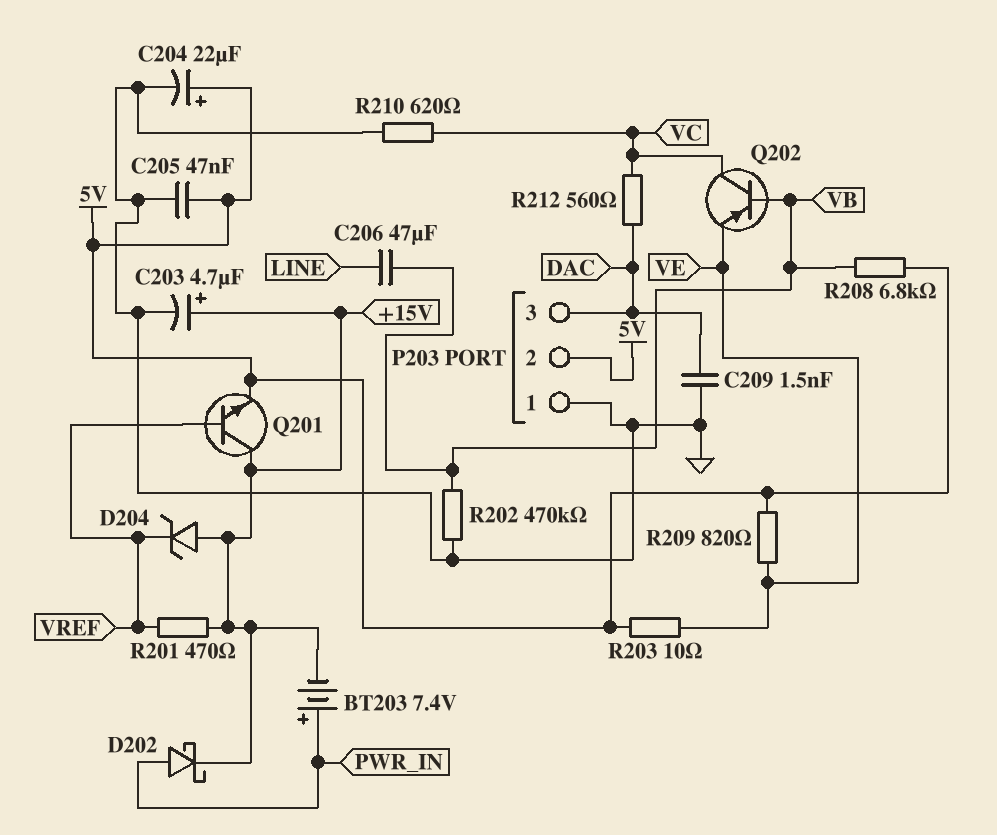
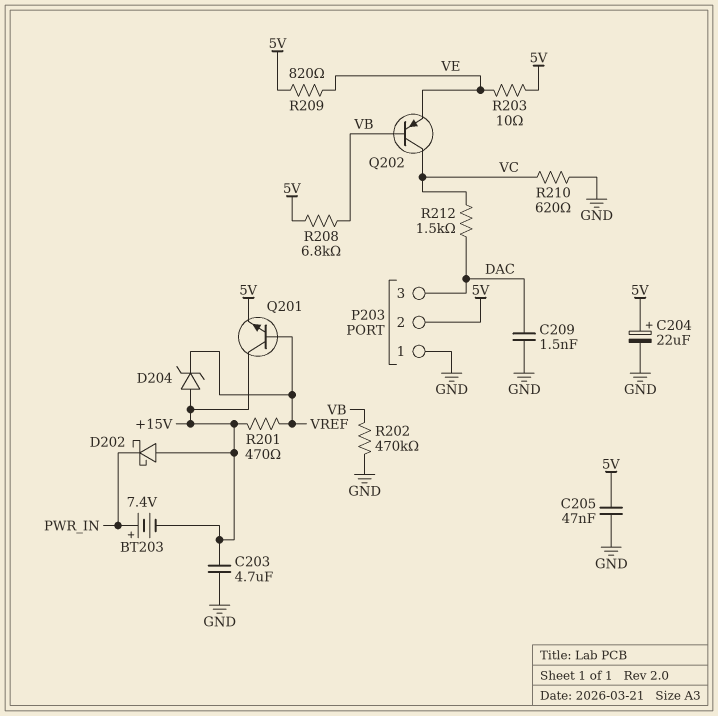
C203: 4.7uF (plus +15V, minus GND) -> 4.7uF (+15V, GND)
C206: 47uF (LINE, VB) -> none
D202: schottky (A PWR_IN, K +15V) -> schottky (A +15V, K PWR_IN)
R212: 560 (DAC, VC) -> 1.5k (DAC, VC)

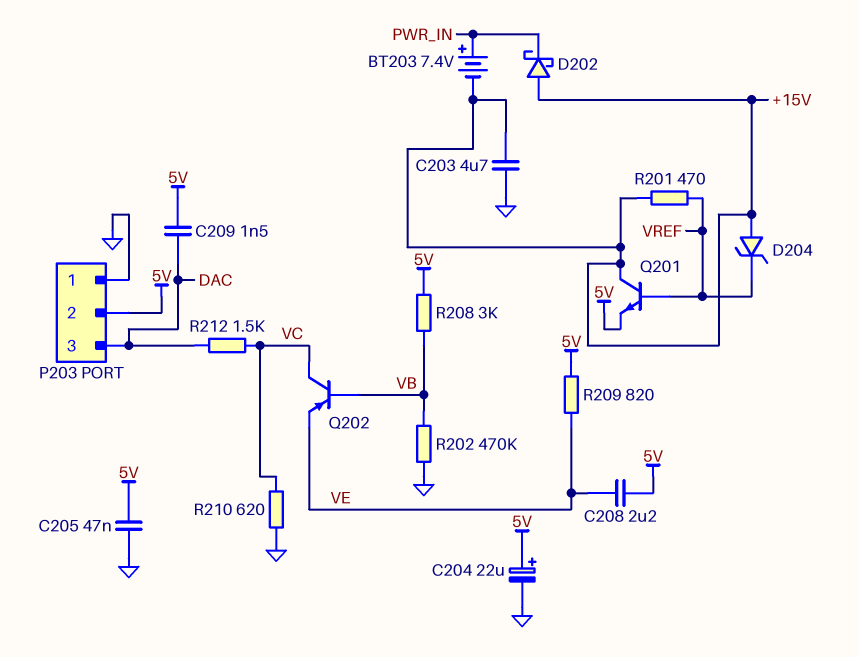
C208: none -> 2.2uF (5V, VE)
C209: 1.5nF (DAC, GND) -> 1.5nF (5V, DAC)
R203: 10 (5V, VE) -> none
R208: 6.8k (5V, VB) -> 3k (5V, VB)

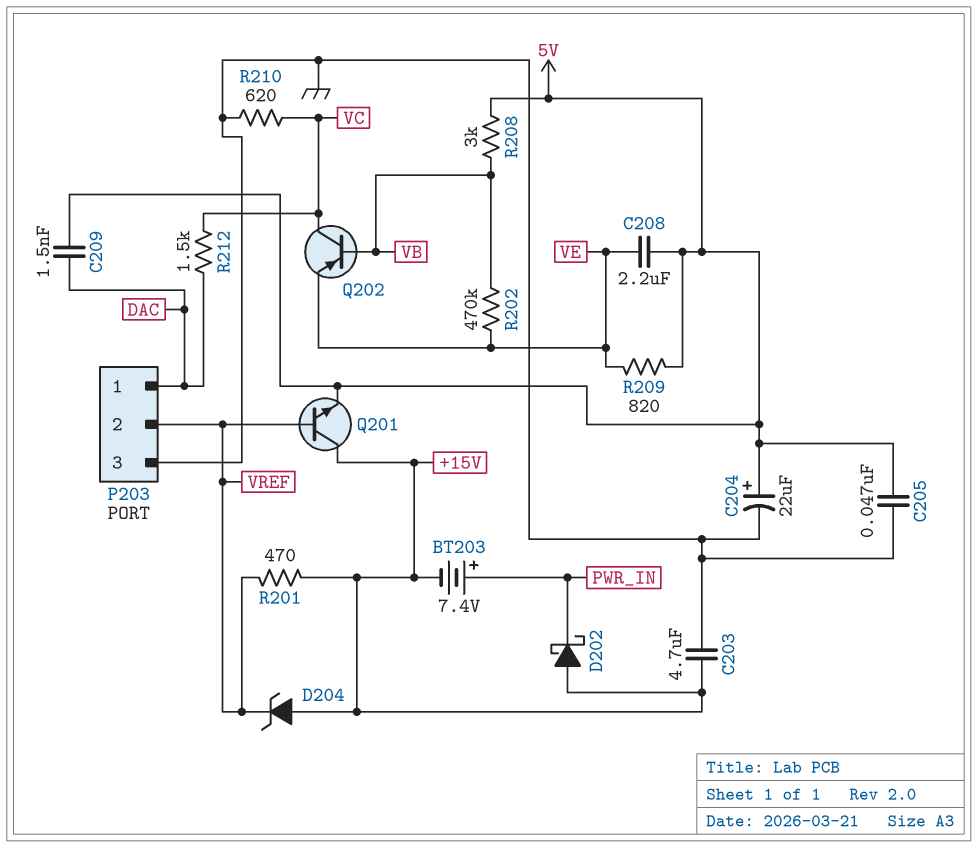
P203 pin 1: GND -> DAC
P203 pin 2: 5V -> VREF
P203 pin 3: DAC -> GND
R202: 470k (GND, VB) -> 470k (VB, VE)

